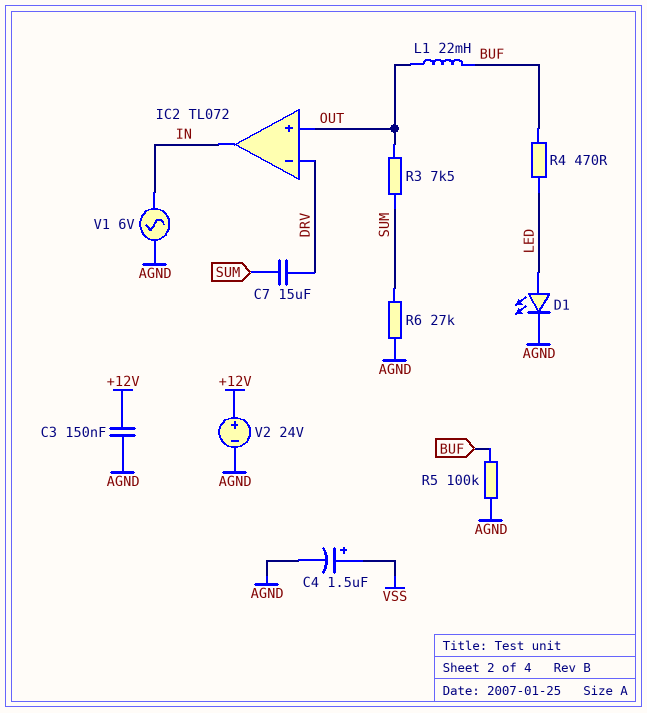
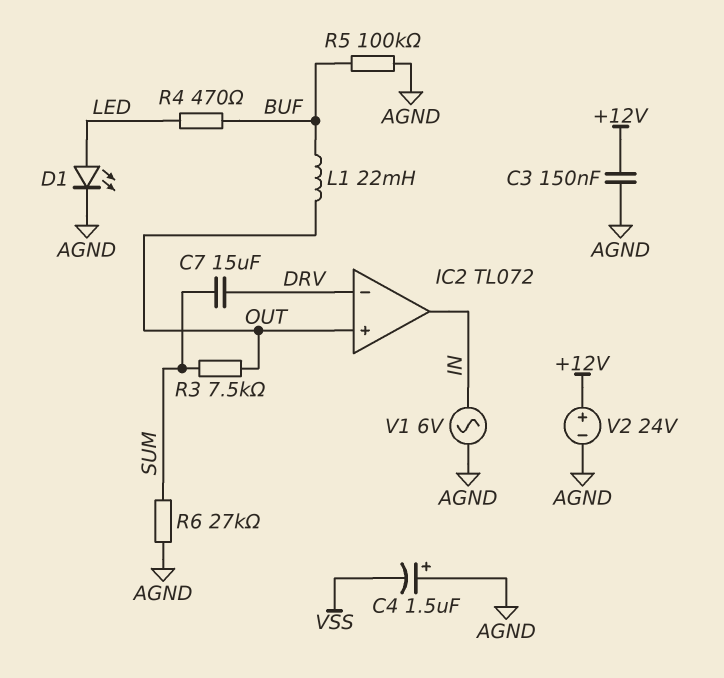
C4: 1.5uF (plus VSS, minus AGND) -> 1.5uF (plus AGND, minus VSS)

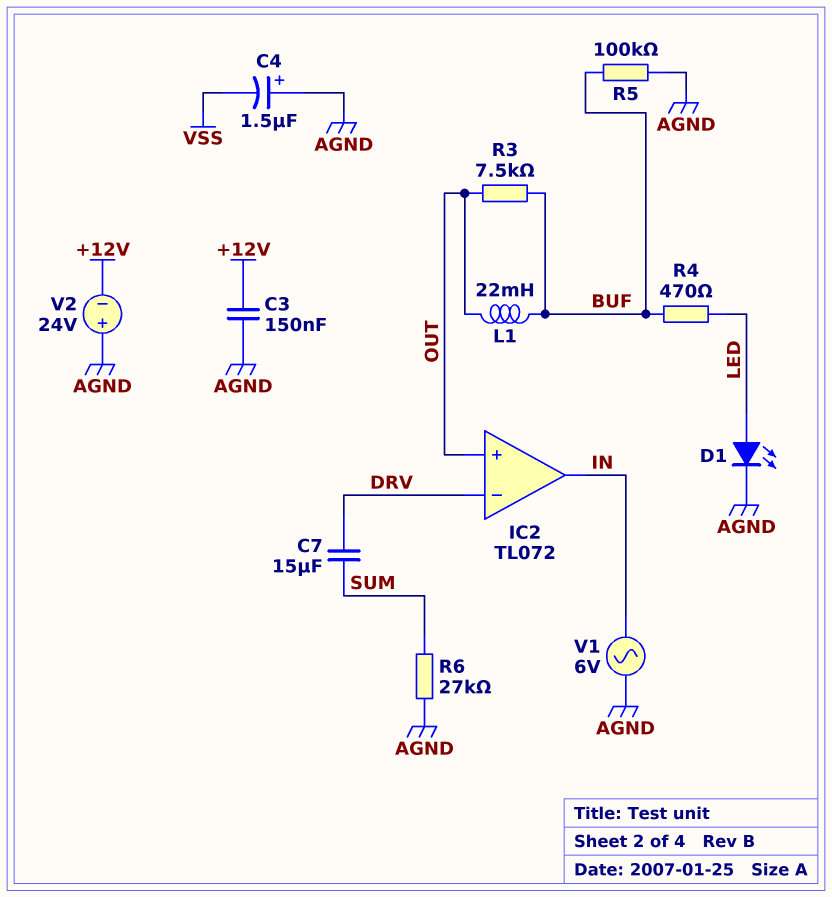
R3: 7.5k (OUT, SUM) -> 7.5k (BUF, OUT)
V2: 24V (plus +12V, minus AGND) -> 24V (plus AGND, minus +12V)

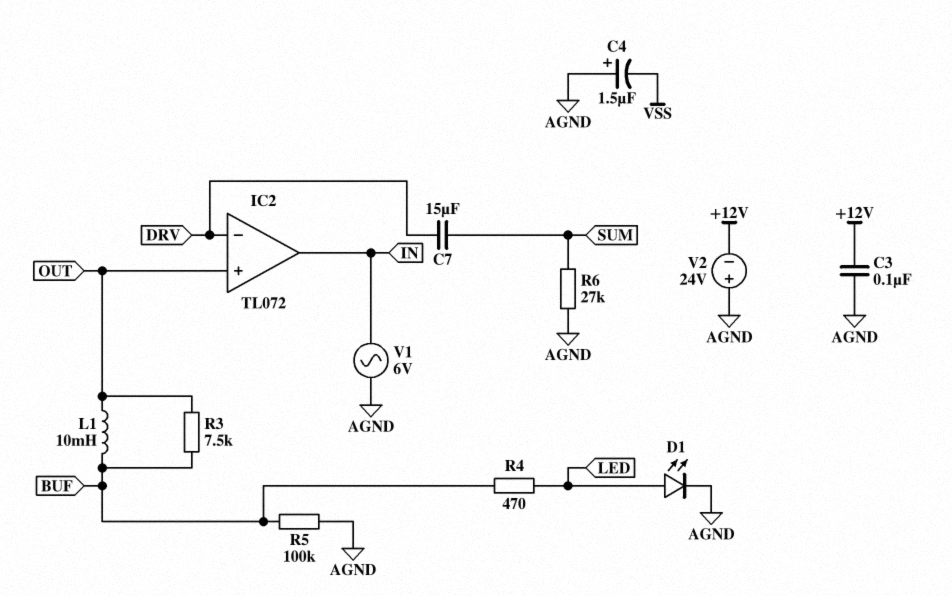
C3: 150nF (+12V, AGND) -> 100nF (+12V, AGND)
L1: 22mH (BUF, OUT) -> 10mH (BUF, OUT)

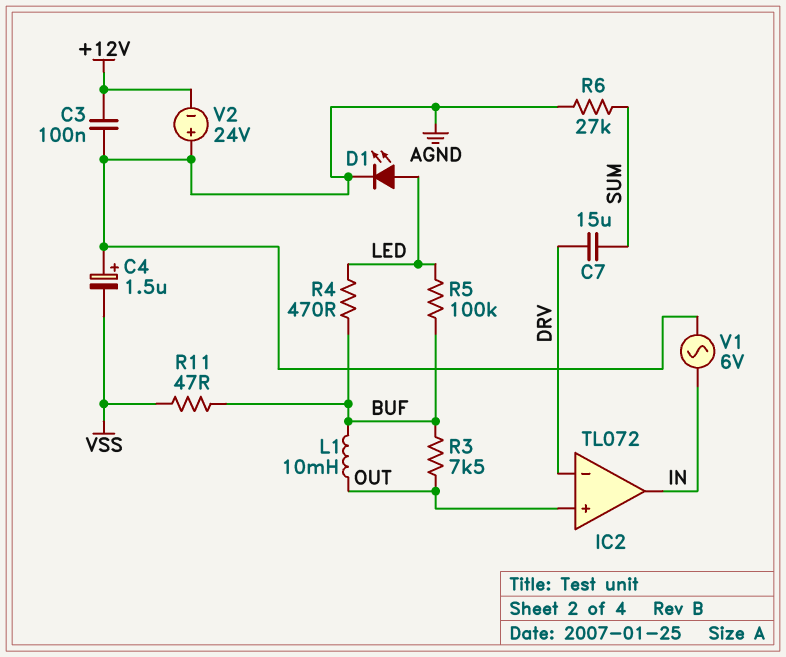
R5: 100k (AGND, BUF) -> 100k (BUF, LED)
R11: none -> 47 (BUF, VSS)

